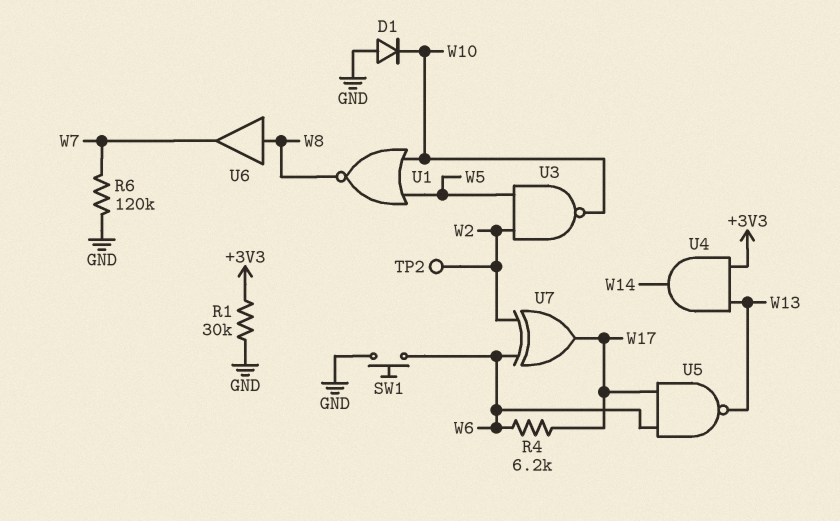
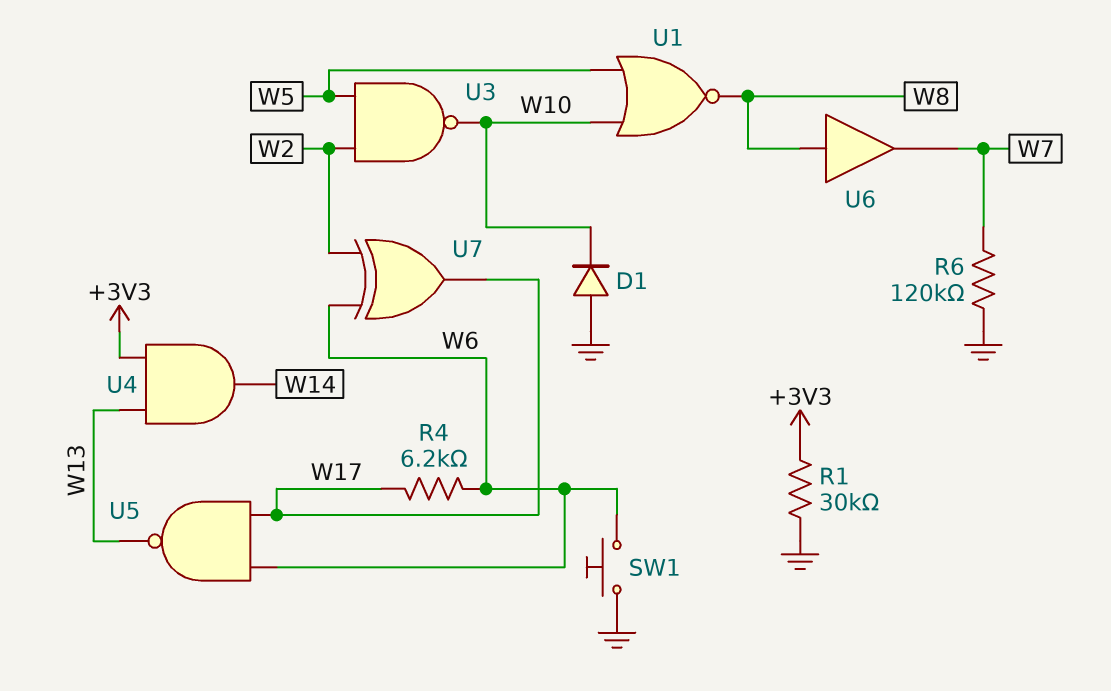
TP2: test point (W2) -> none

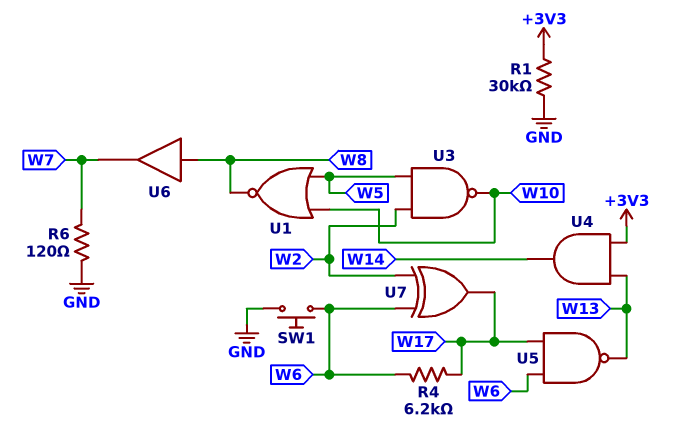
D1: diode (A GND, K W10) -> none
R6: 120k (GND, W7) -> 120 (GND, W7)

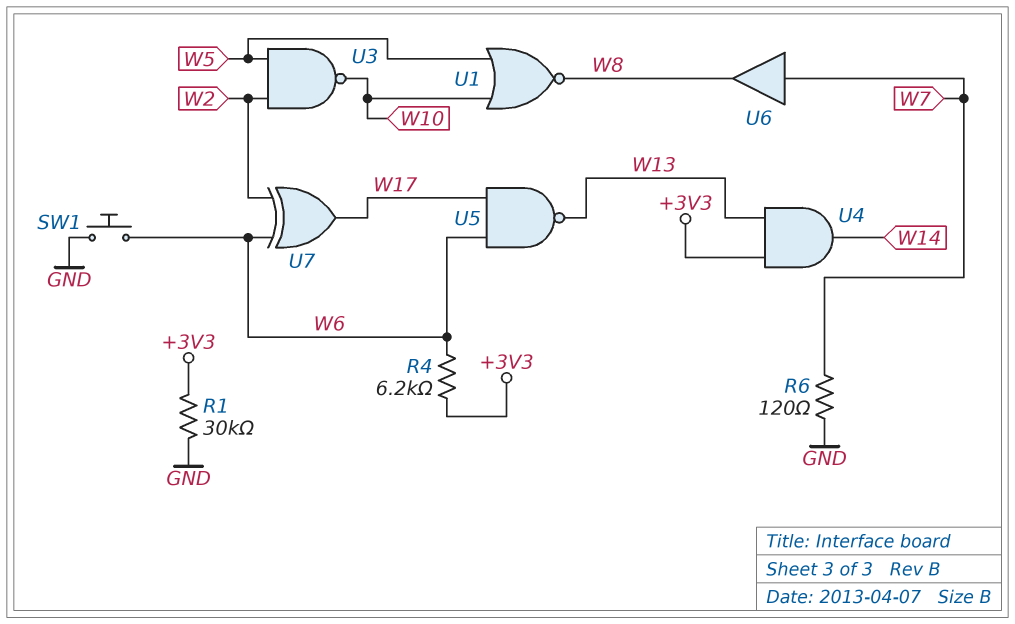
R4: 6.2k (W6, W17) -> 6.2k (+3V3, W6)
U6: buffer (in W8, out W7) -> buffer (in W7, out W8)

